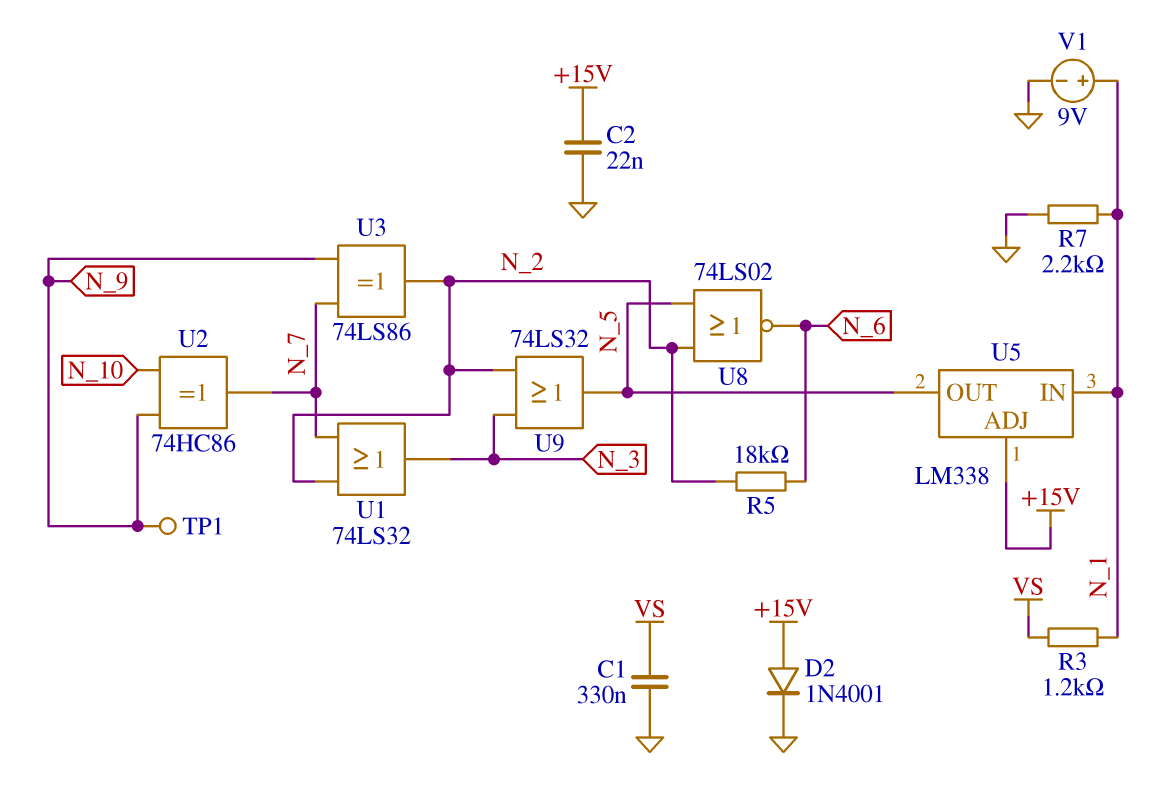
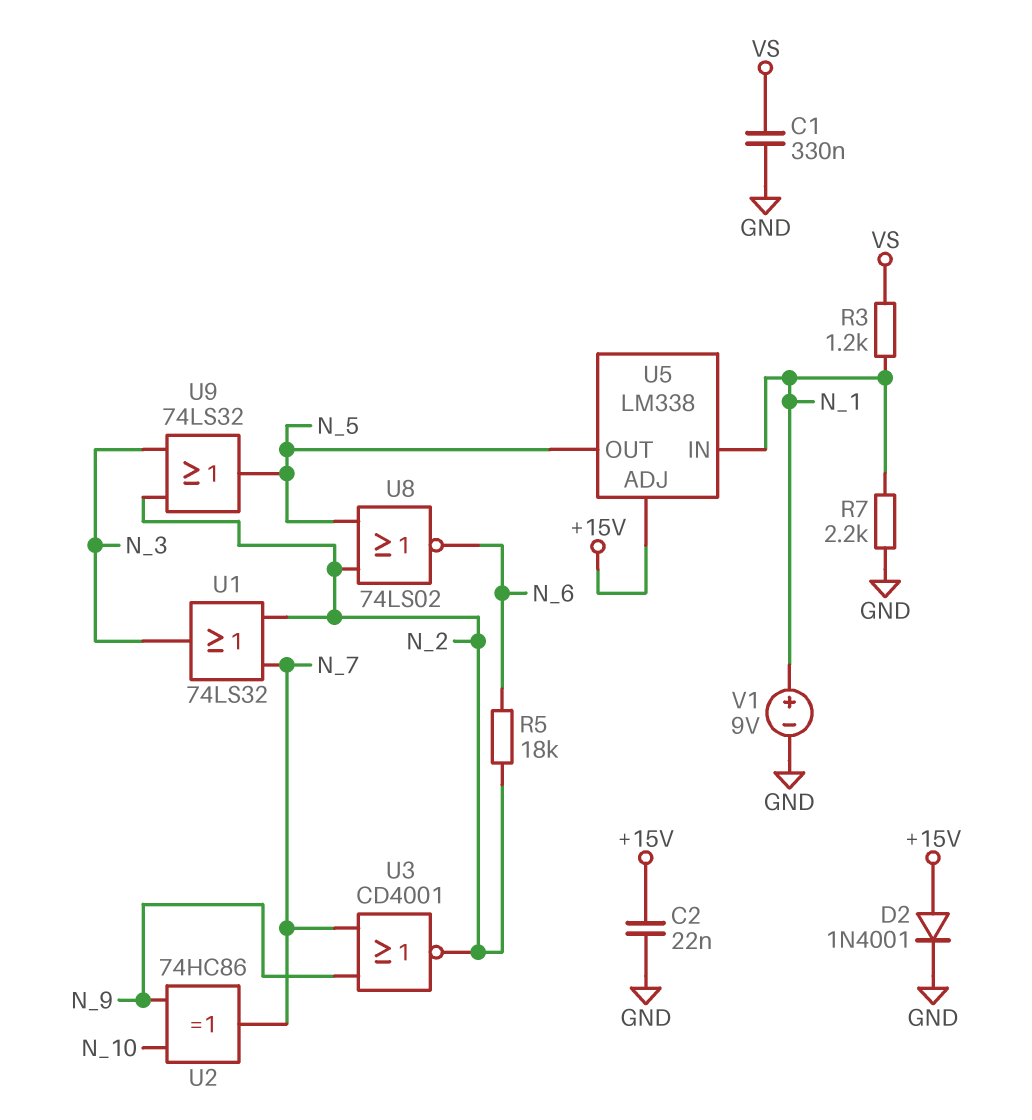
TP1: test point (N_9) -> none
U3: XOR 74LS86 (in N_7, in N_9, out N_2) -> NOR CD4001 (in N_7, in N_9, out N_2)

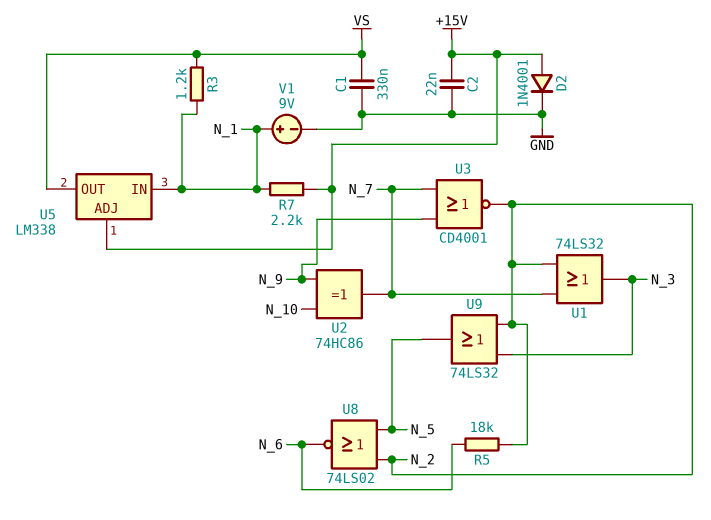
R7: 2.2k (GND, N_1) -> 2.2k (+15V, N_1)
U5 pin OUT: N_5 -> VS

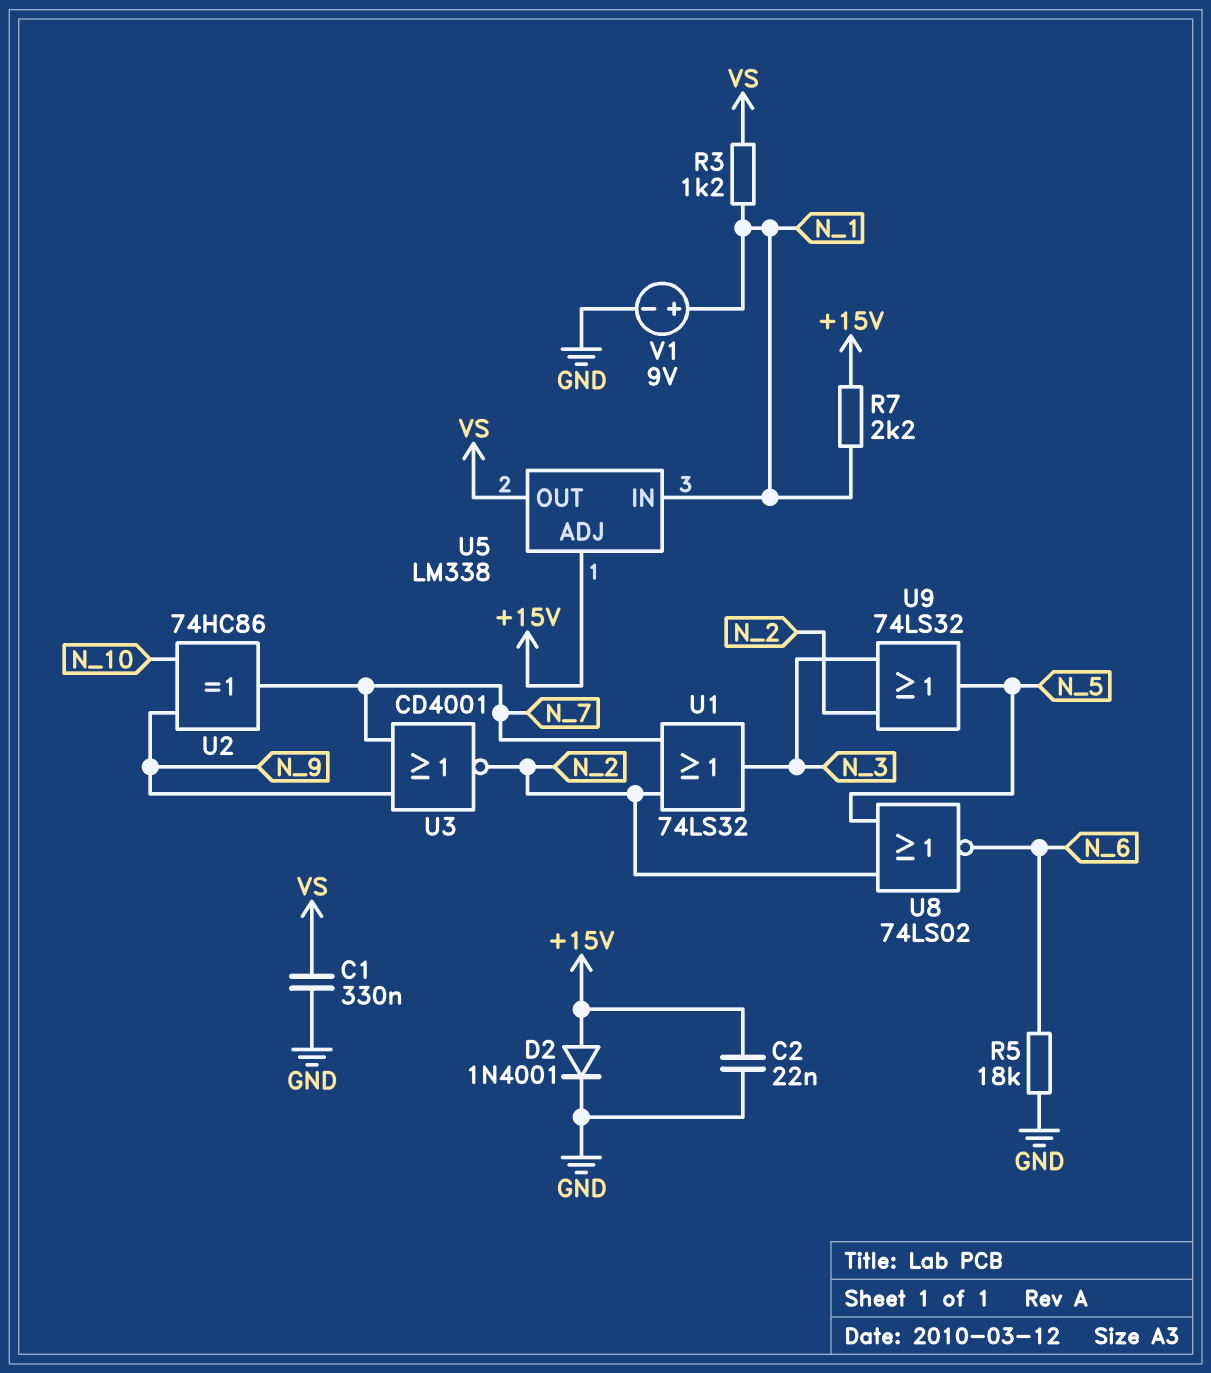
R5: 18k (N_2, N_6) -> 18k (GND, N_6)

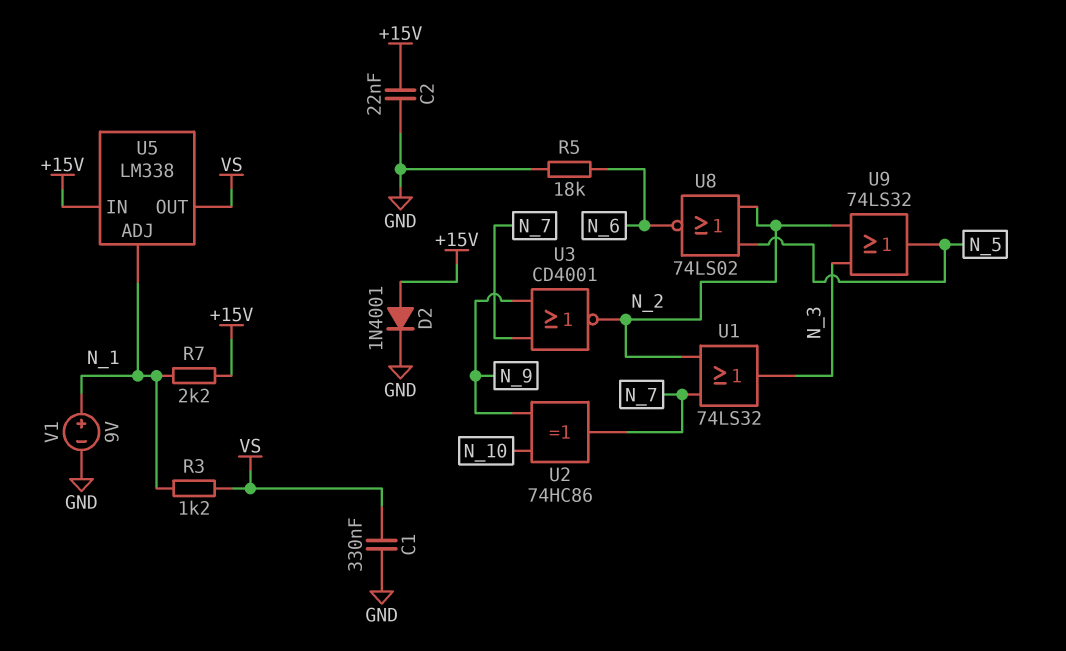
U5 pin ADJ: +15V -> N_1
U5 pin IN: N_1 -> +15V

